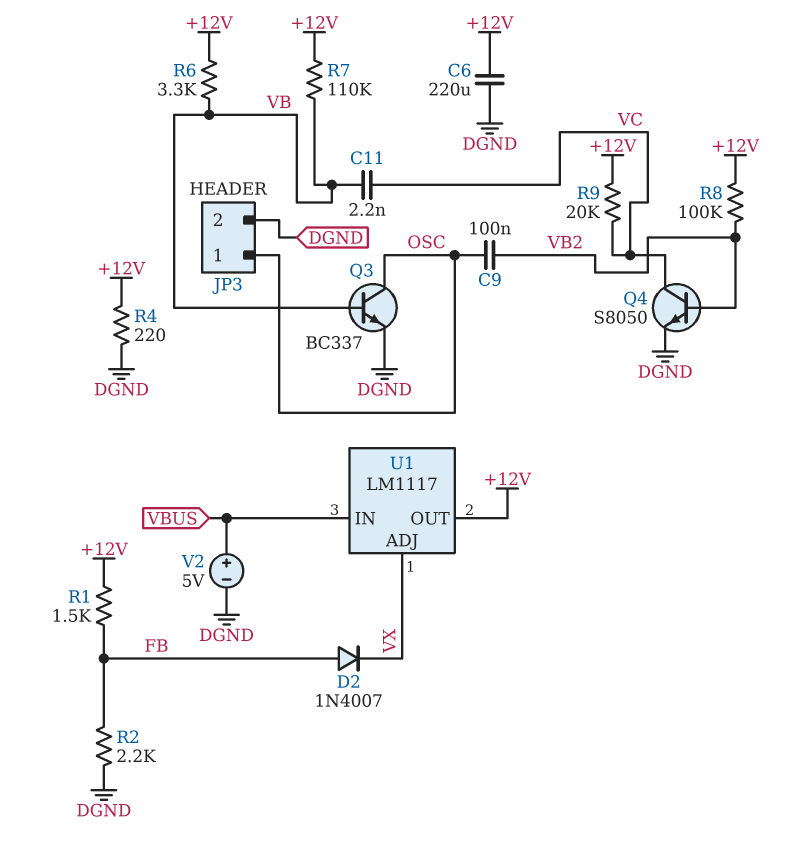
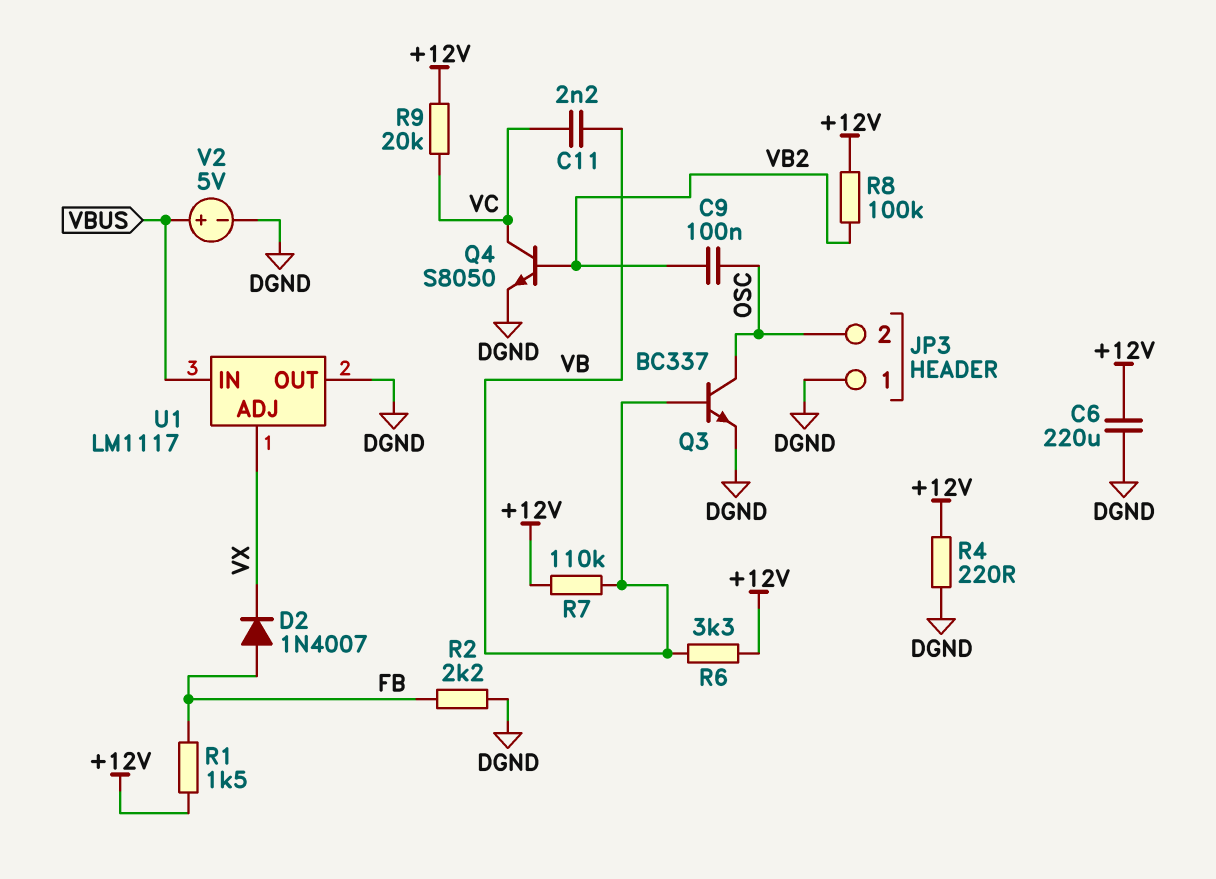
JP3 pin 1: OSC -> DGND
JP3 pin 2: DGND -> OSC
U1 pin OUT: +12V -> DGND

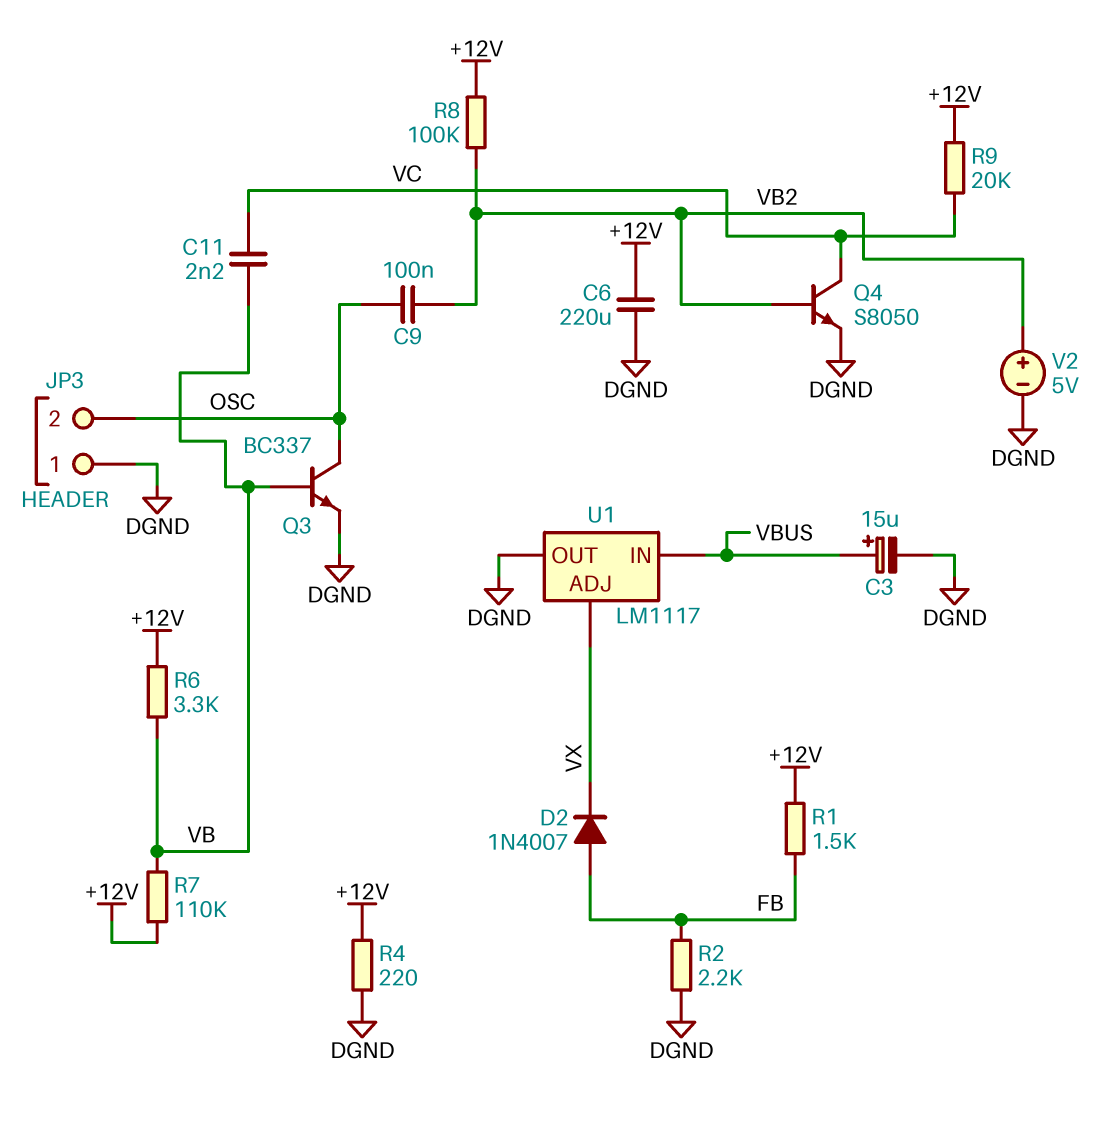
C3: none -> 15uF (plus VBUS, minus DGND)
V2: 5V (plus VBUS, minus DGND) -> 5V (plus VB2, minus DGND)

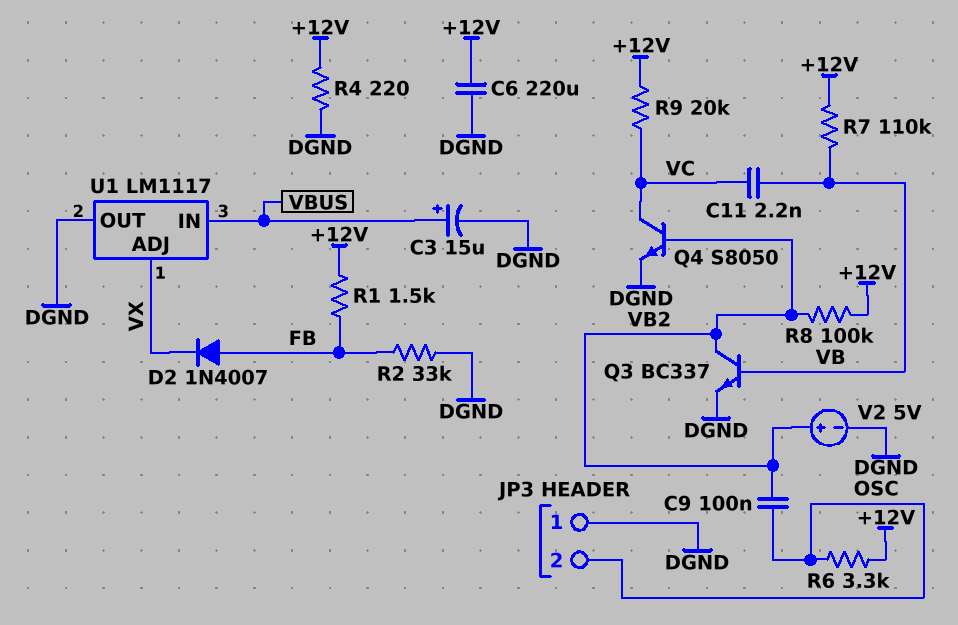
Q3: NPN BC337 (B VB, C OSC, E DGND) -> NPN BC337 (B VB, C VB2, E DGND)
R2: 2.2k (DGND, FB) -> 33k (DGND, FB)
R6: 3.3k (+12V, VB) -> 3.3k (+12V, OSC)

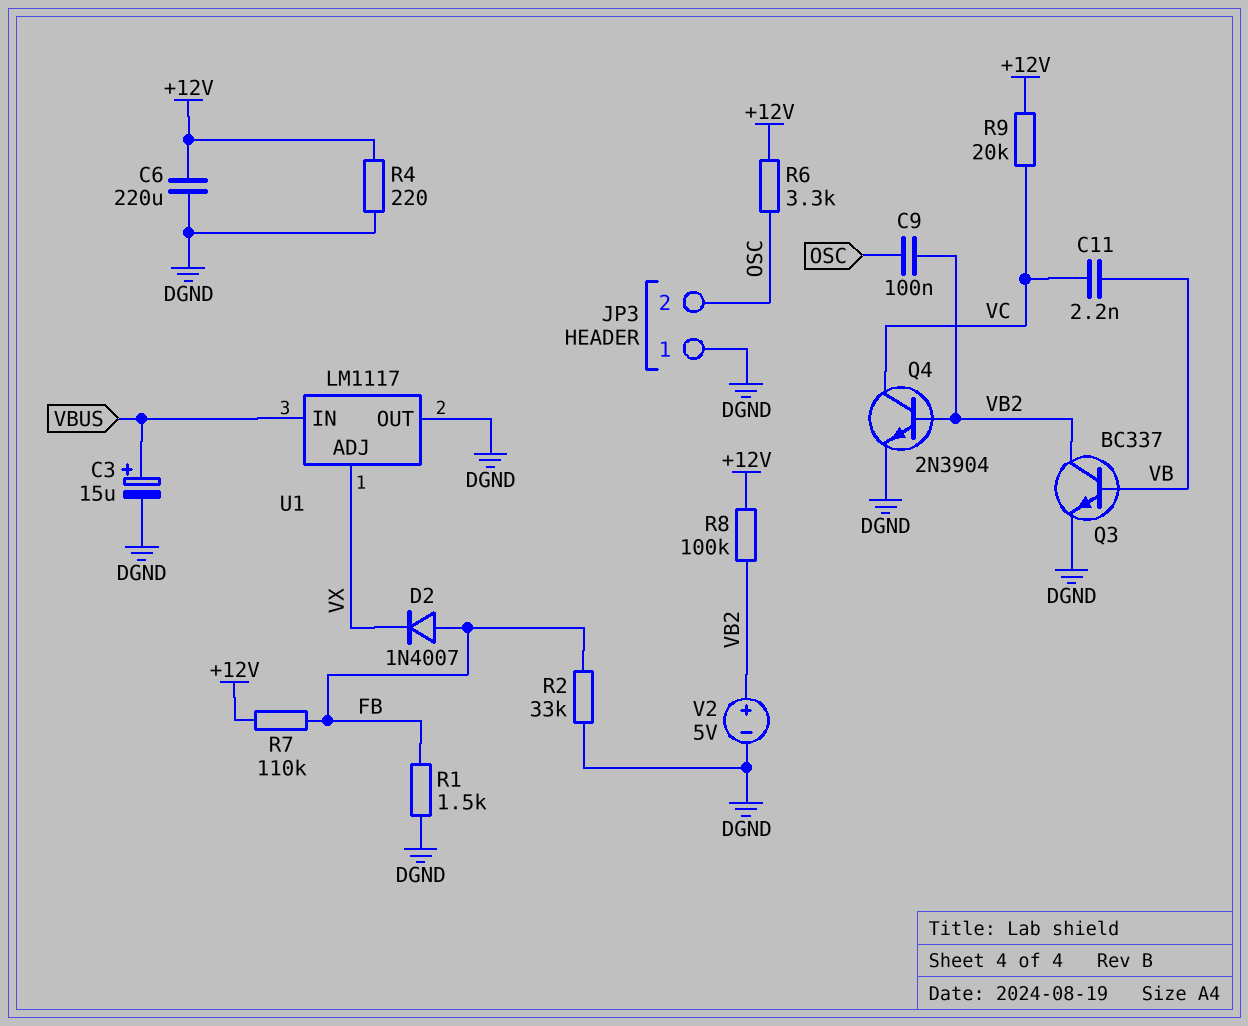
Q4: NPN S8050 (B VB2, C VC, E DGND) -> NPN 2N3904 (B VB2, C VC, E DGND)
R1: 1.5k (+12V, FB) -> 1.5k (DGND, FB)
R7: 110k (+12V, VB) -> 110k (+12V, FB)

